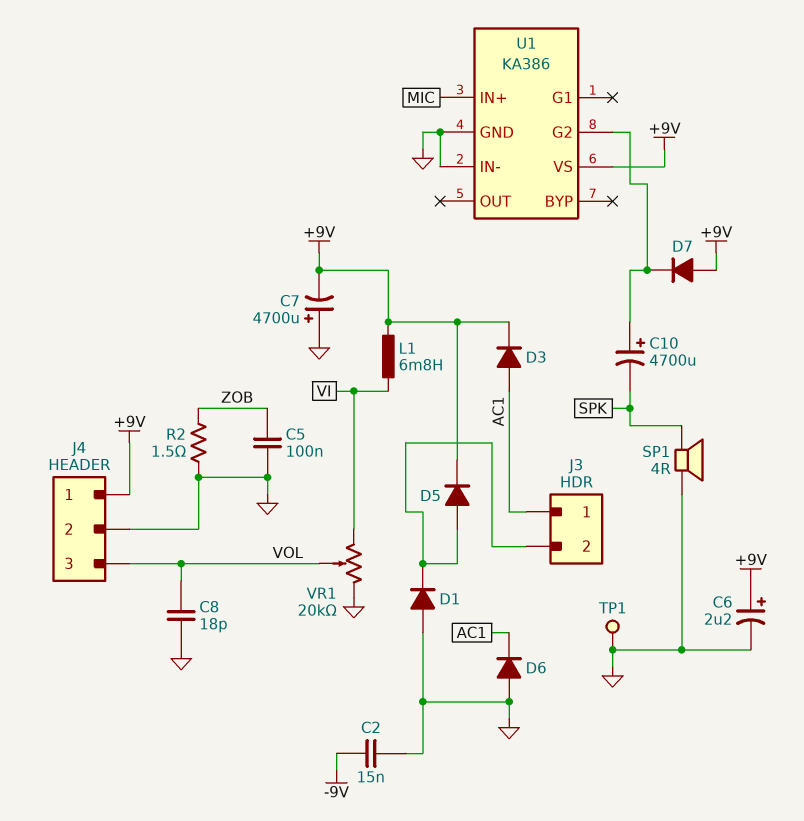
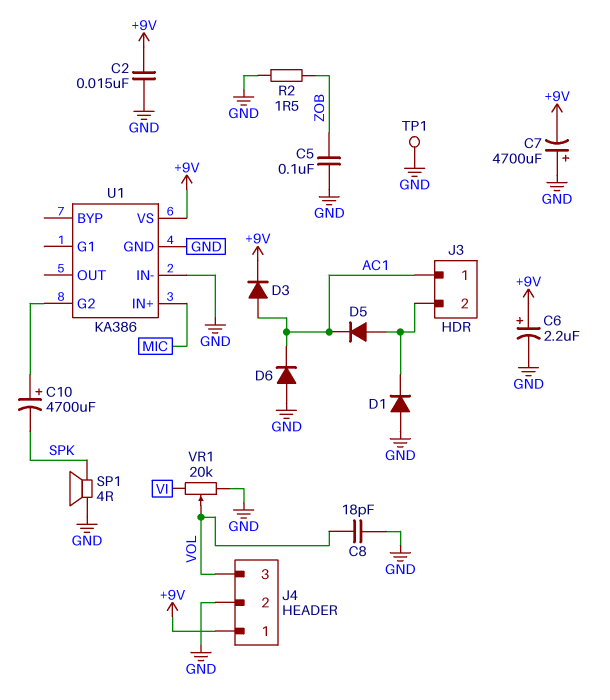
C2: 15nF (-9V, GND) -> 15nF (+9V, GND)
D5: diode (A J3/2, K +9V) -> diode (A J3/2, K AC1)
D7: diode (A +9V, K U1/G2) -> none
L1: 6.8mH (+9V, VI) -> none

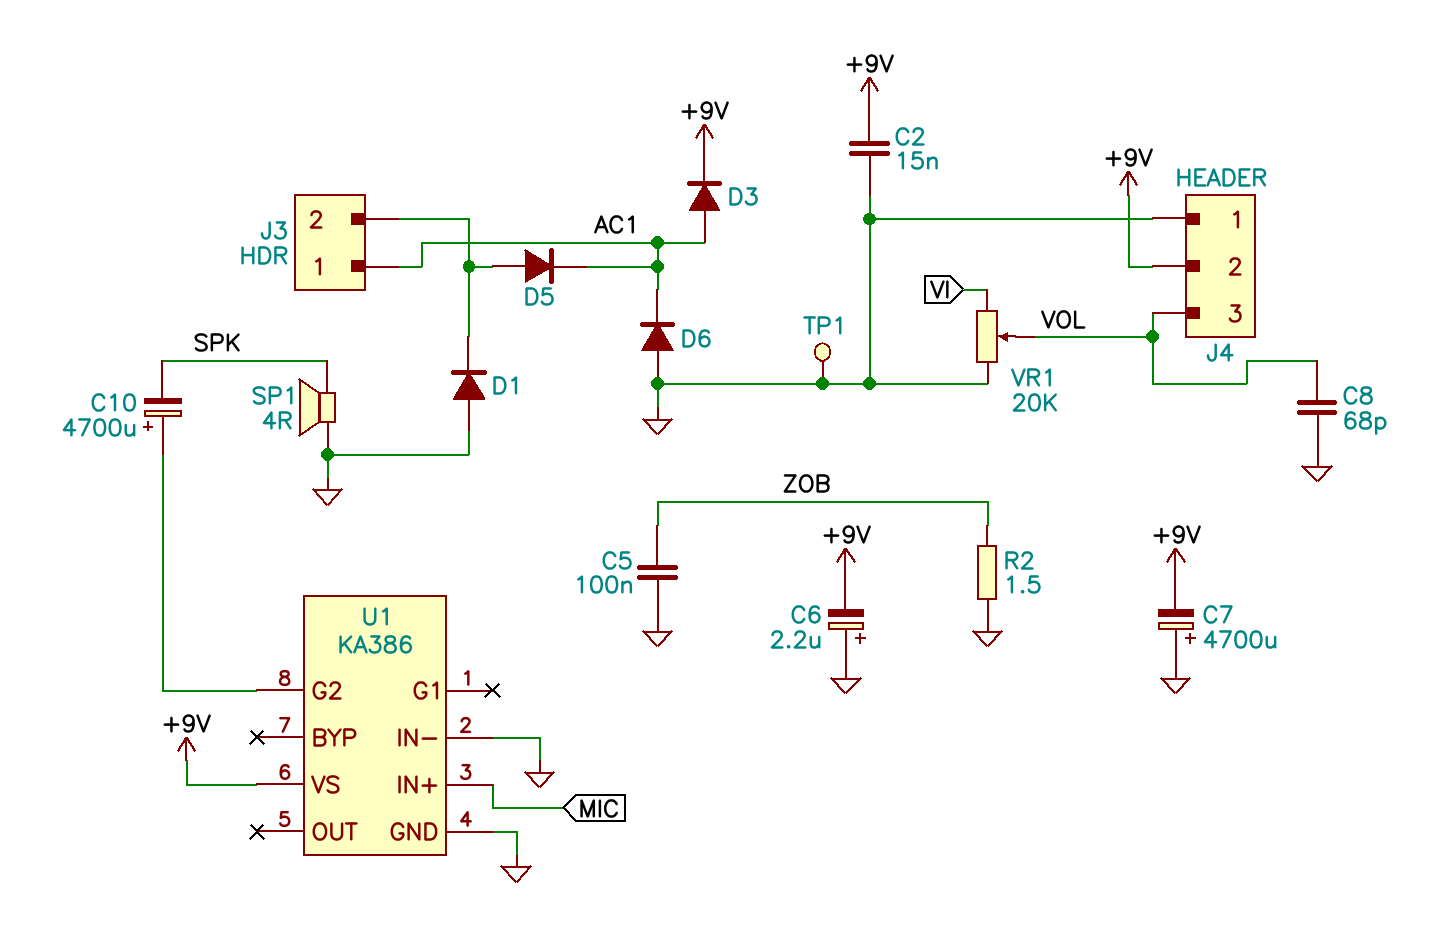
C6: 2.2uF (plus +9V, minus GND) -> 2.2uF (plus GND, minus +9V)
C8: 18pF (GND, VOL) -> 68pF (GND, VOL)
J4 pin 1: +9V -> GND
J4 pin 2: GND -> +9V

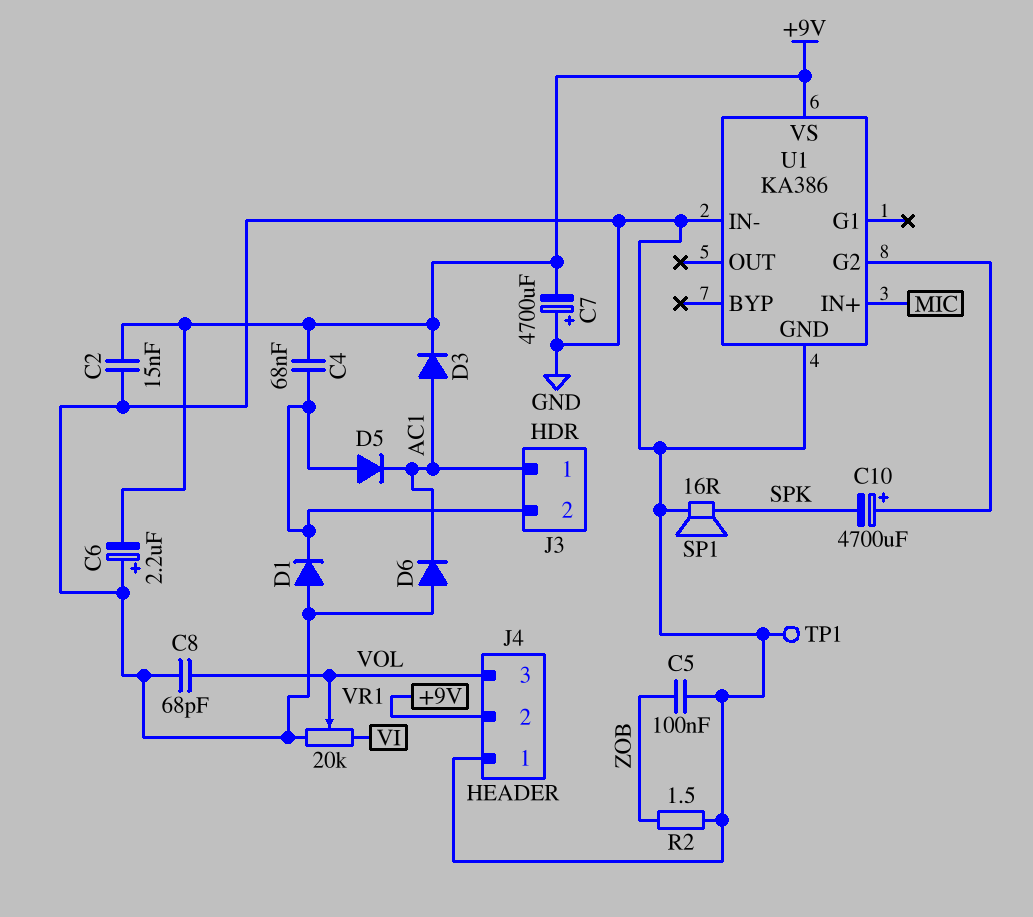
C4: none -> 68nF (+9V, J3/2)
SP1: speaker 4R (GND, SPK) -> speaker 16R (GND, SPK)

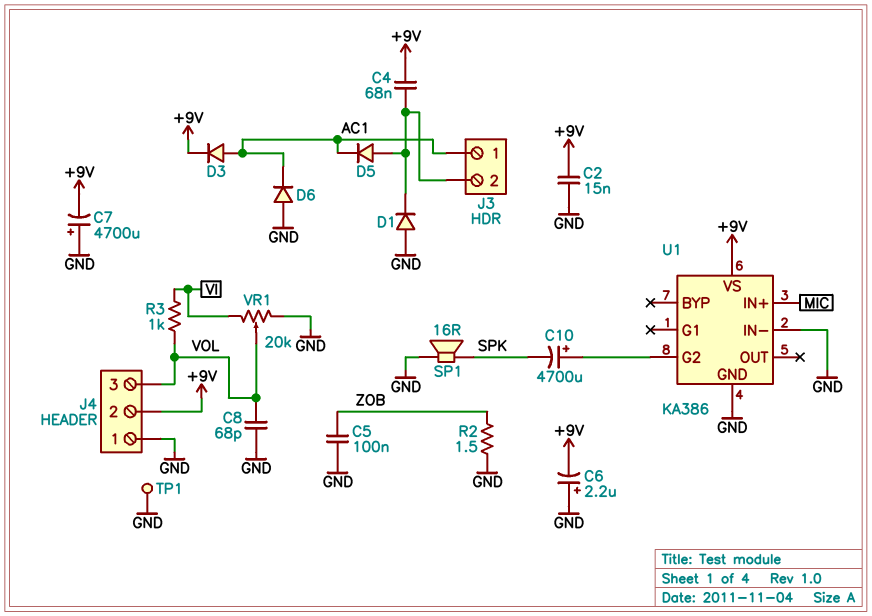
R3: none -> 1k (VI, VOL)

